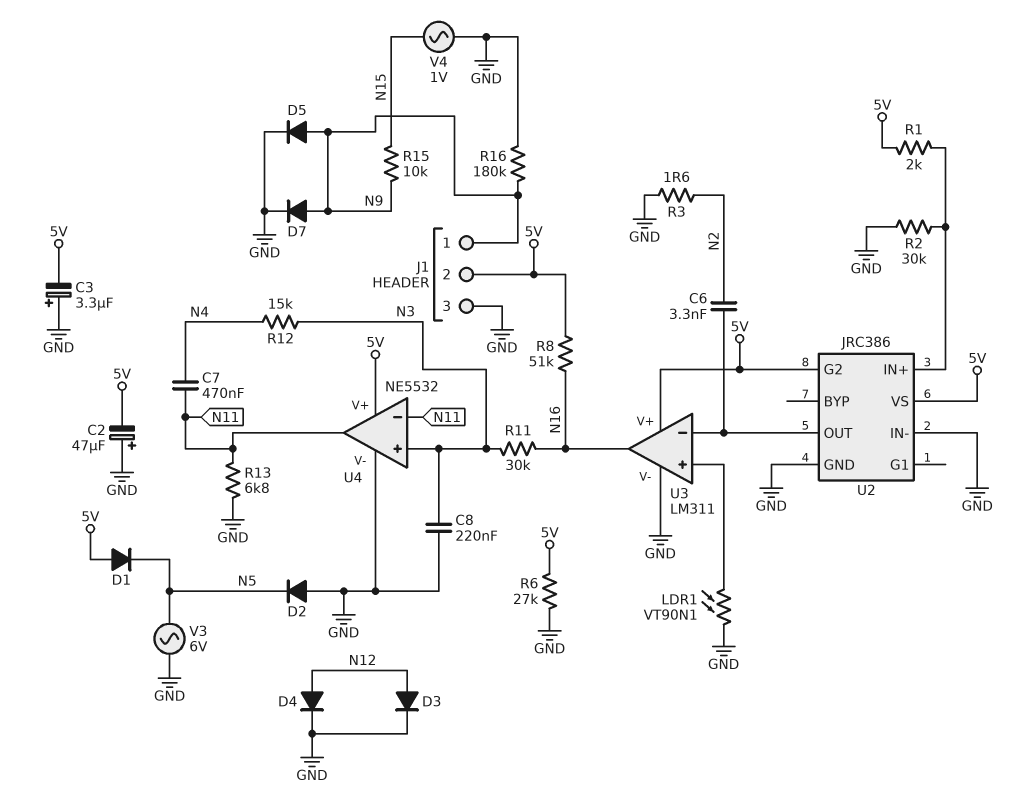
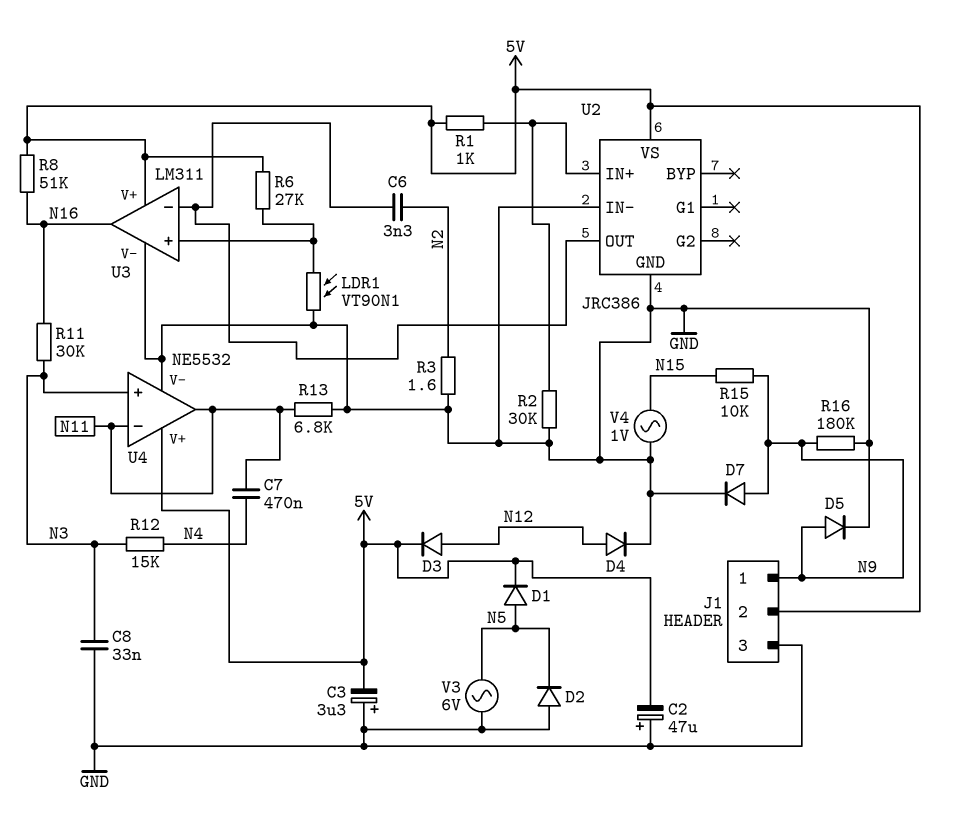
C8: 220nF (GND, N3) -> 33nF (GND, N3)
D1: diode (A 5V, K N5) -> diode (A N5, K 5V)
D3: diode (A N12, K GND) -> diode (A N12, K 5V)
R1: 2k (5V, U2/IN+) -> 1k (5V, U2/IN+)
R6: 27k (5V, GND) -> 27k (5V, U3/in+)
U2 pin G2: 5V -> none

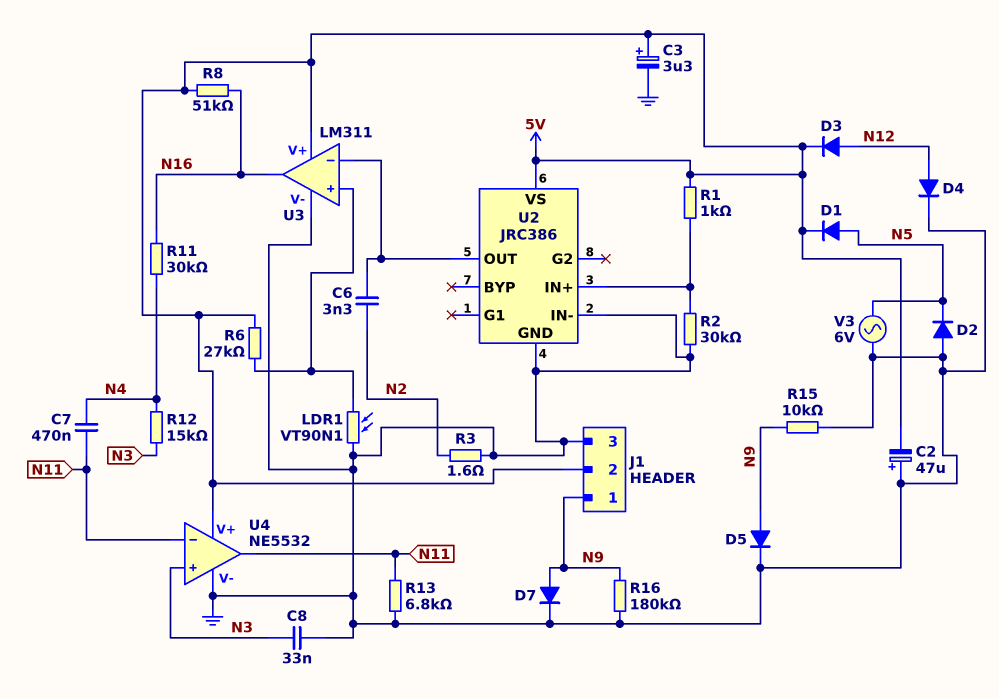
C3: 3.3uF (plus GND, minus 5V) -> 3.3uF (plus 5V, minus GND)
R11: 30k (N3, N16) -> 30k (N4, N16)
R15: 10k (N9, N15) -> 10k (GND, N9)
V4: AC 1V (GND, N15) -> none

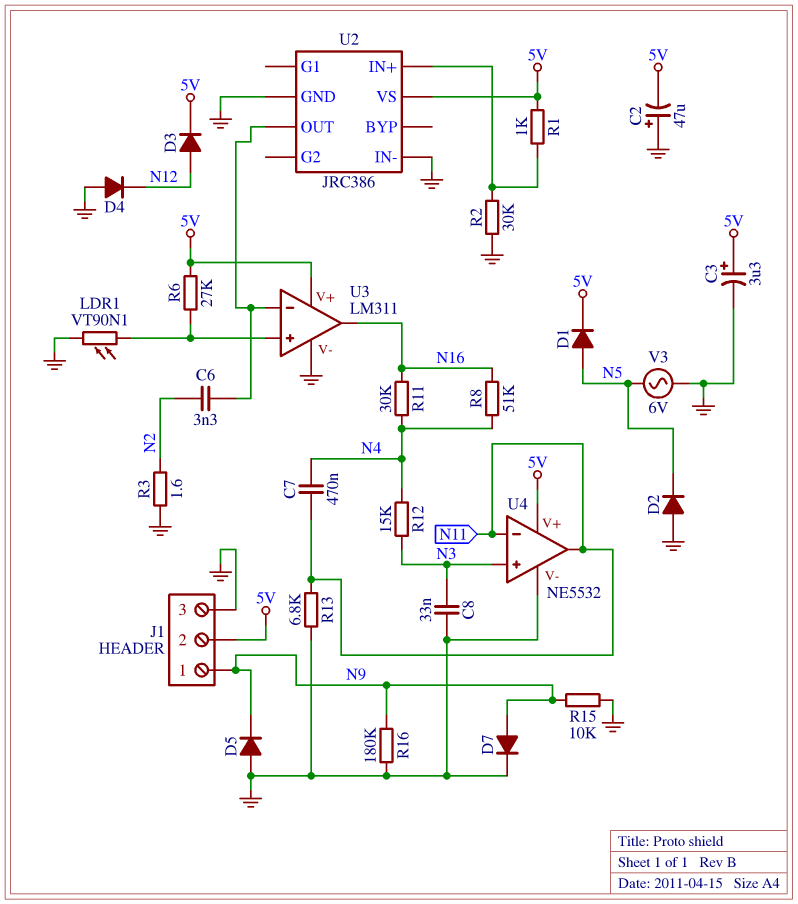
D4: diode (A N12, K GND) -> diode (A GND, K N12)
D5: diode (A N9, K GND) -> diode (A GND, K N9)
R8: 51k (5V, N16) -> 51k (N4, N16)

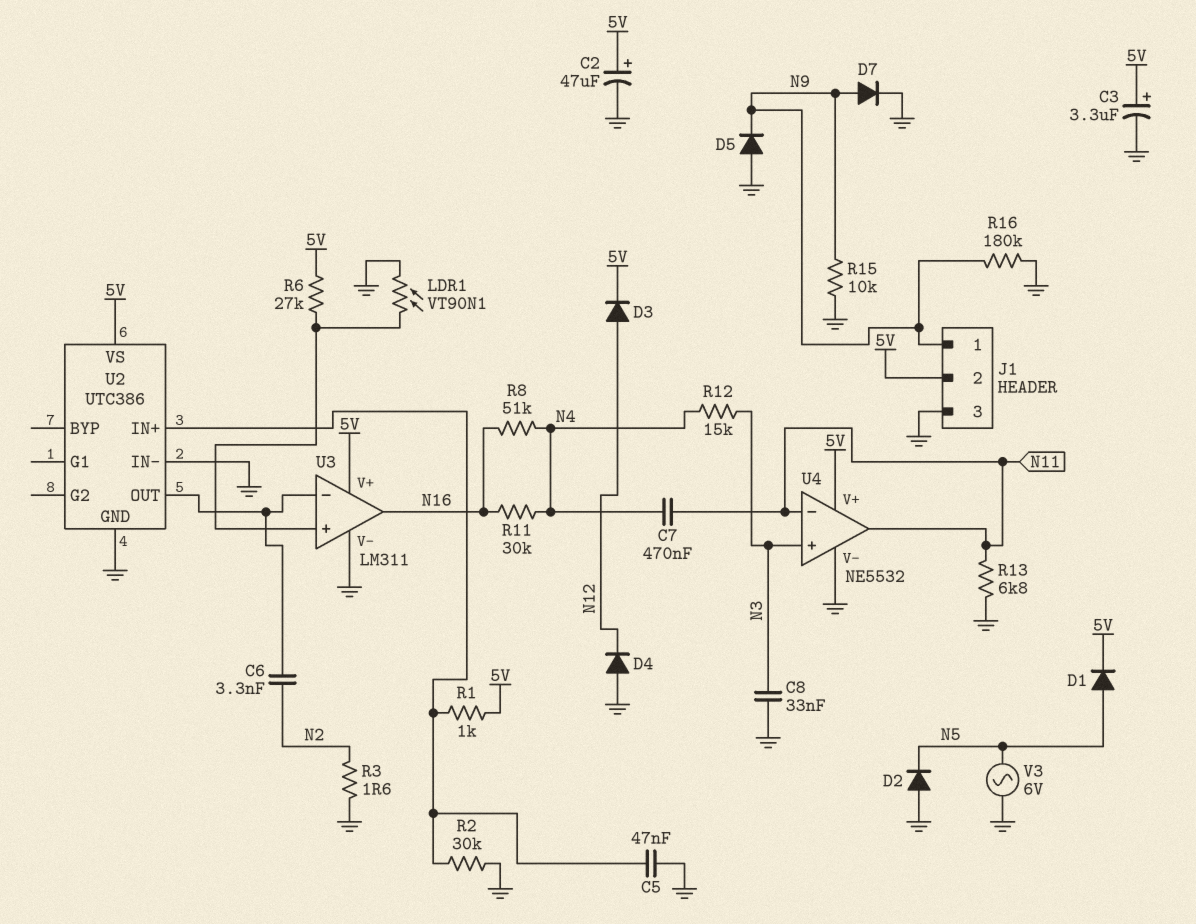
C2: 47uF (plus GND, minus 5V) -> 47uF (plus 5V, minus GND)
C5: none -> 47nF (GND, U2/IN+)
U2: JRC386 -> UTC386

